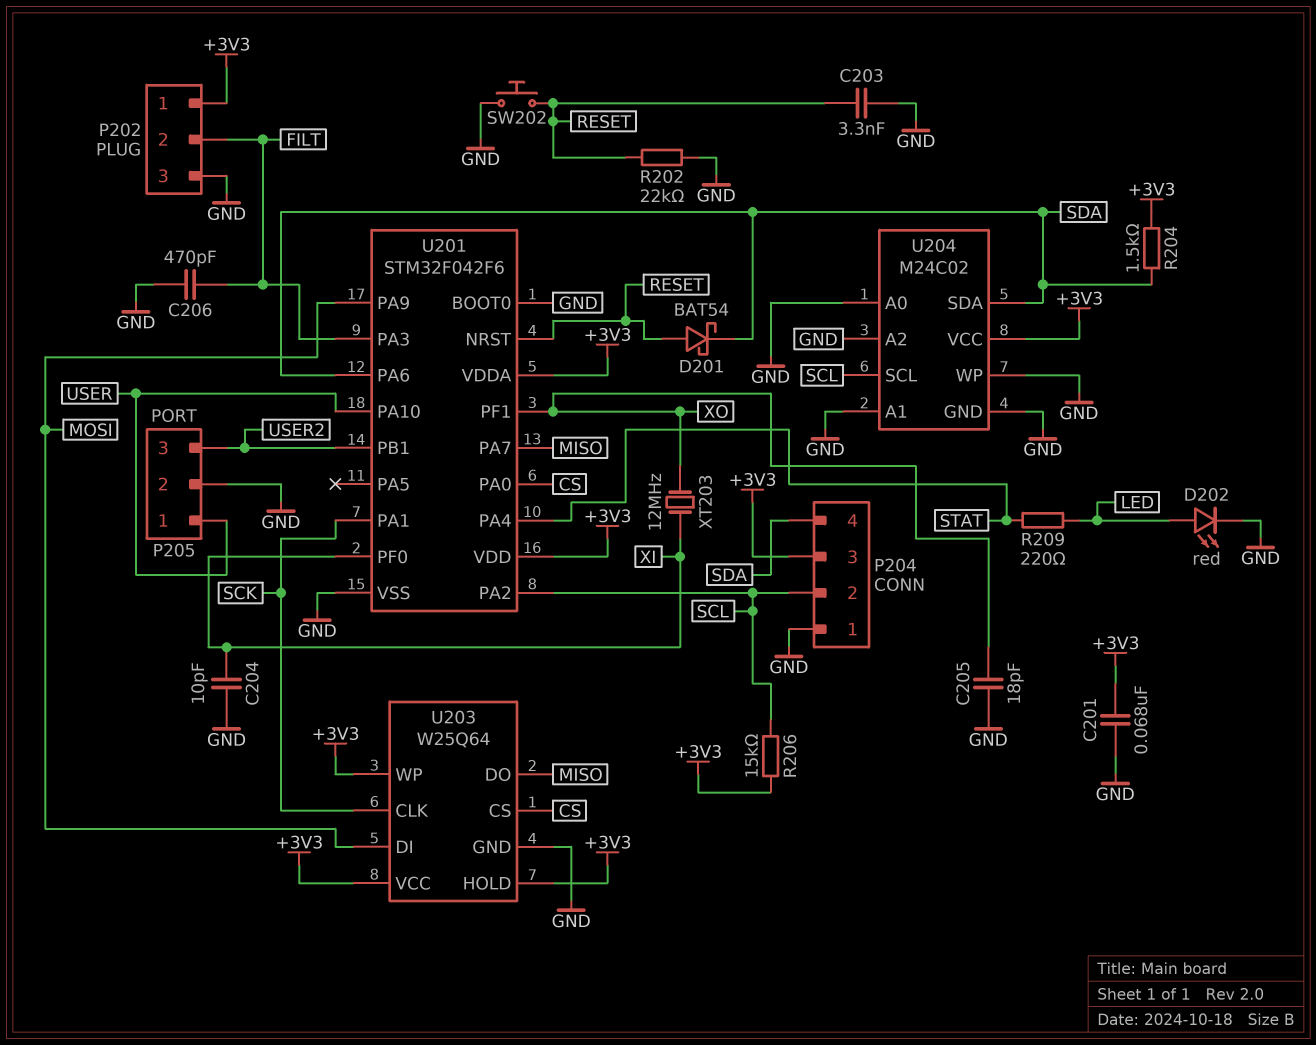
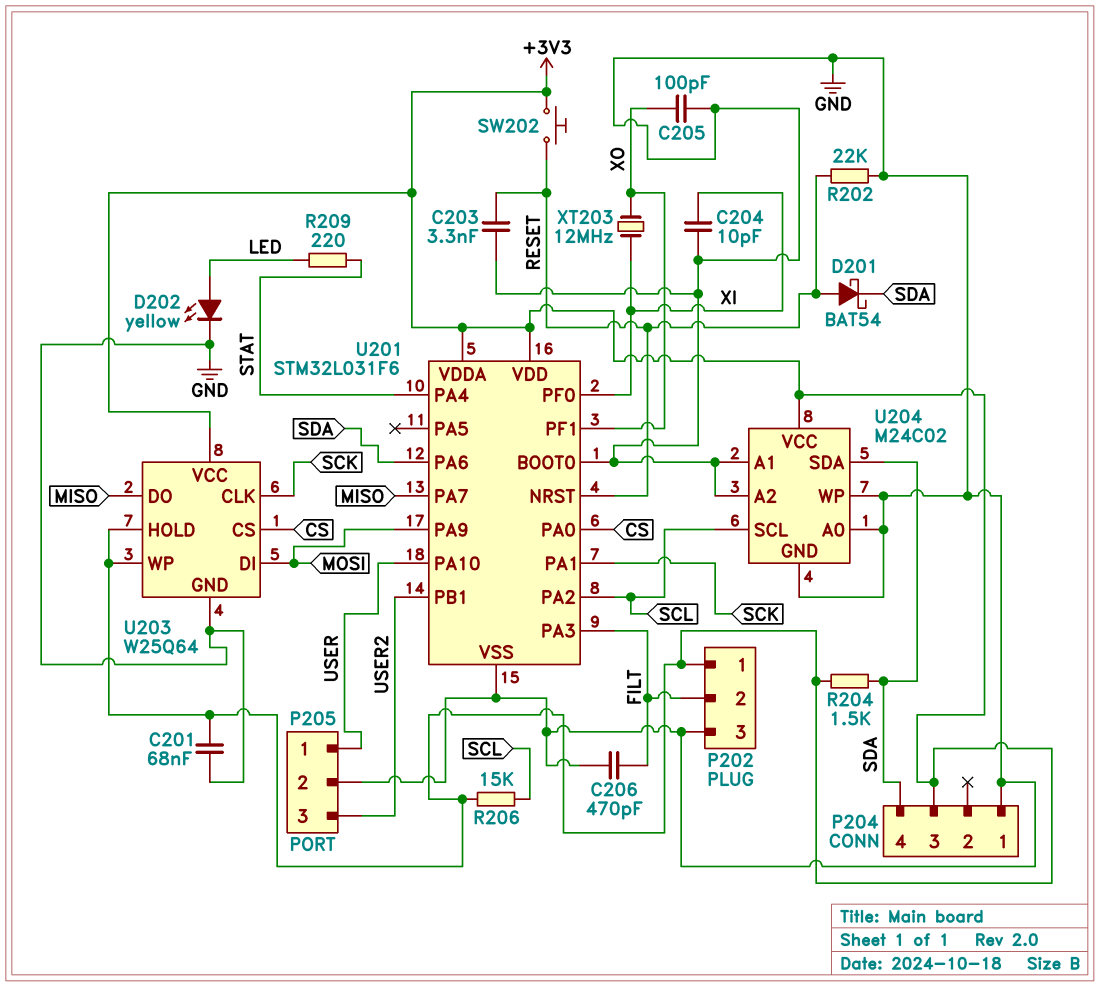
C205: 18pF (GND, XO) -> 100pF (GND, XO)
D202: LED red (A LED, K GND) -> LED yellow (A LED, K GND)
P204 pin 2: SCL -> none
SW202: button (GND, RESET) -> button (+3V3, RESET)
U201: STM32F042F6 -> STM32L031F6

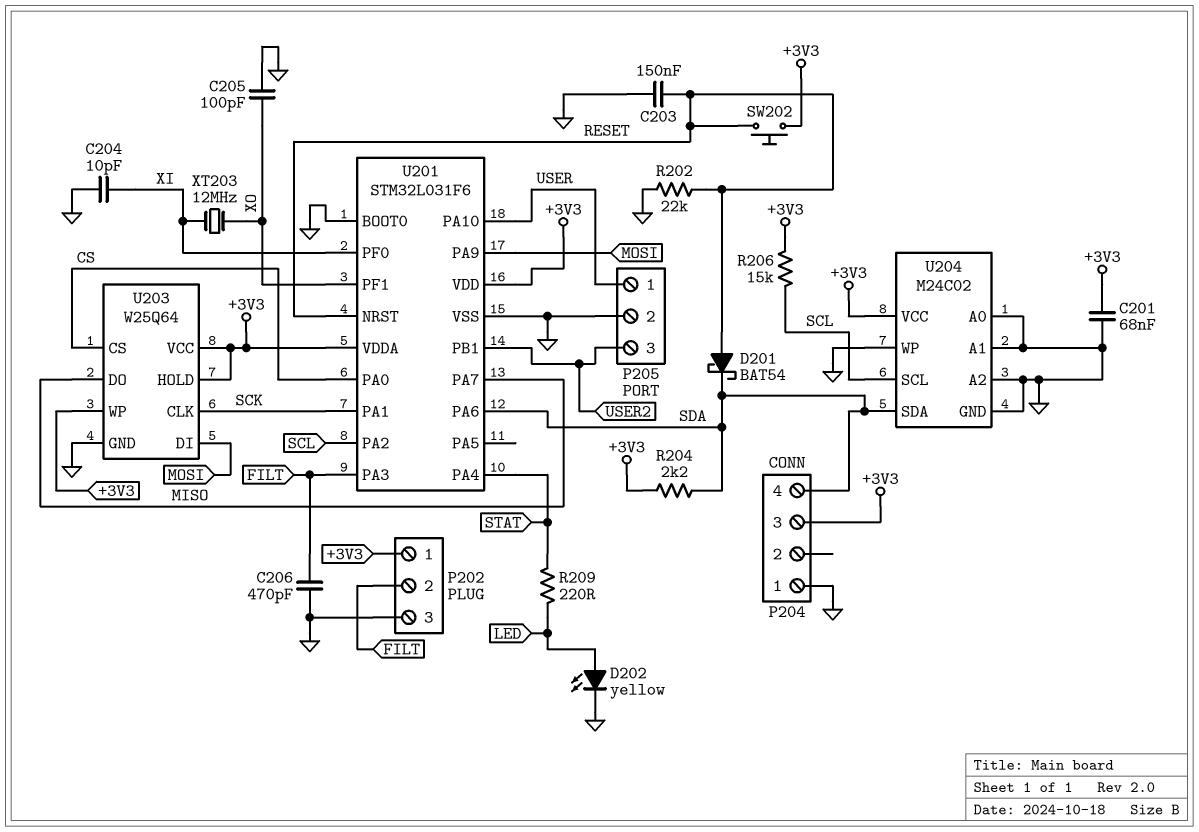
C203: 3.3nF (GND, RESET) -> 150nF (GND, RESET)
R204: 1.5k (+3V3, SDA) -> 2.2k (+3V3, SDA)

